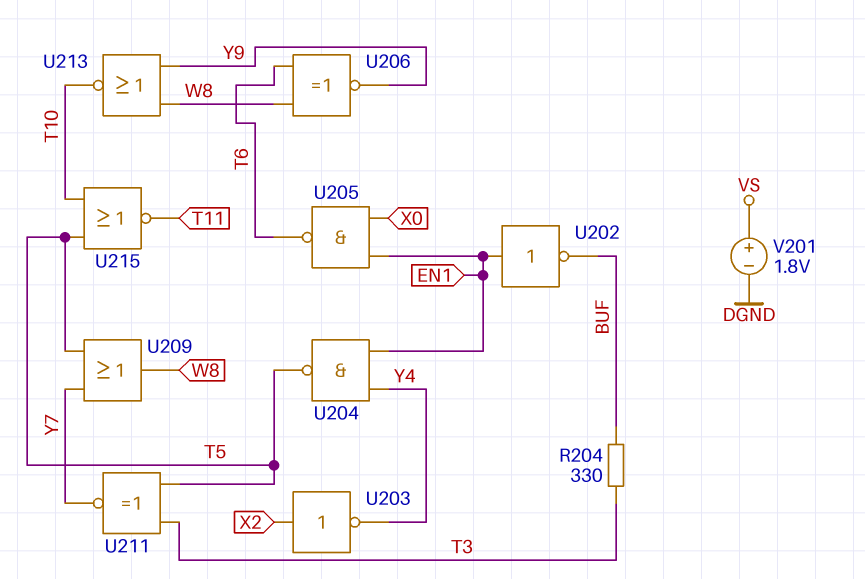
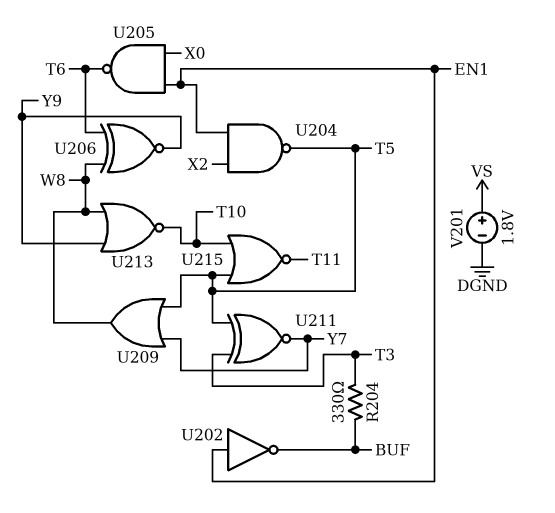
U203: NOT (in X2, out Y4) -> none
U204: NAND (in EN1, in Y4, out T5) -> NAND (in EN1, in X2, out T5)

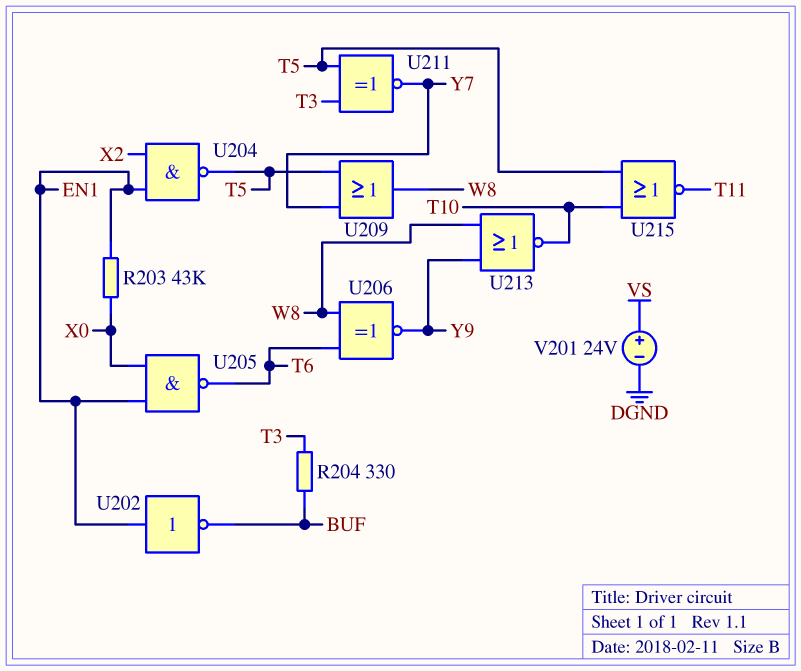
R203: none -> 43k (EN1, X0)
V201: 1.8V (plus VS, minus DGND) -> 24V (plus VS, minus DGND)

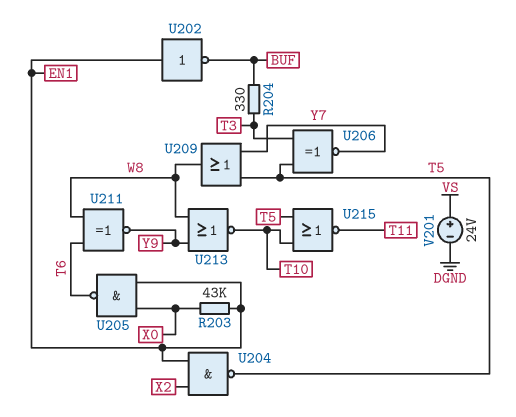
U206: XNOR (in T6, in W8, out Y9) -> XNOR (in T3, in T5, out Y7)
U211: XNOR (in T3, in T5, out Y7) -> XNOR (in T6, in W8, out Y9)

